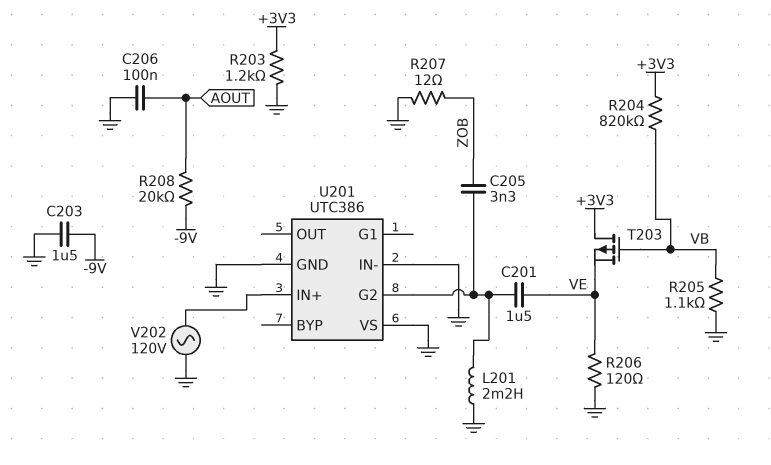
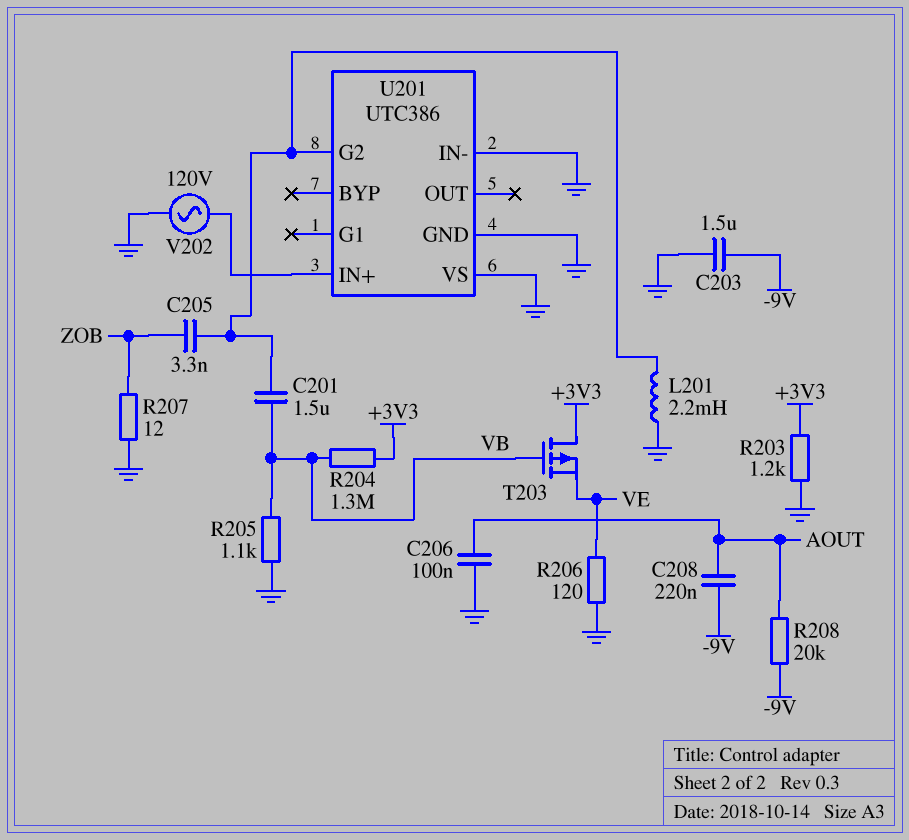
C201: 1.5uF (U201/G2, VE) -> 1.5uF (U201/G2, VB)
C208: none -> 220nF (-9V, AOUT)
R204: 820k (+3V3, VB) -> 1.3M (+3V3, VB)

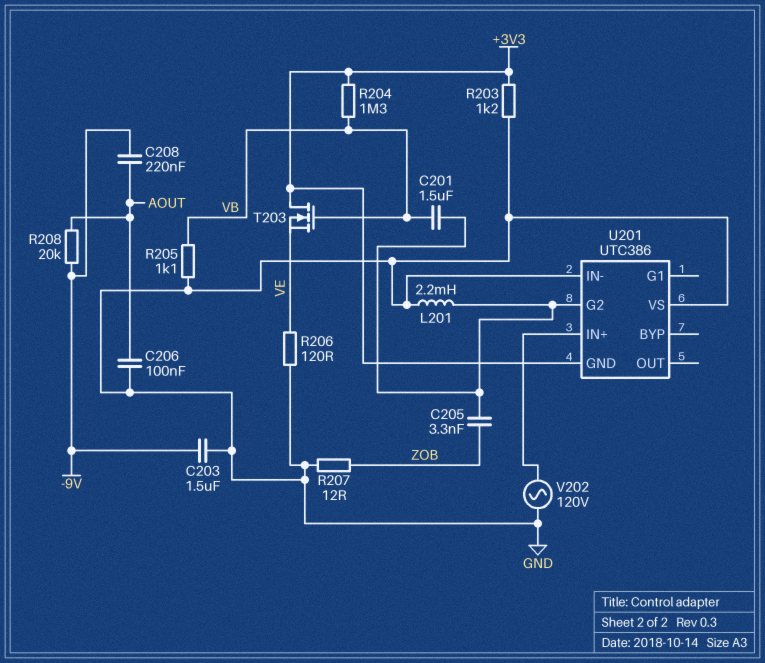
T203: PMOS (G VB, D +3V3, S VE) -> NMOS (G VB, D +3V3, S VE)
U201 pin GND: GND -> +3V3

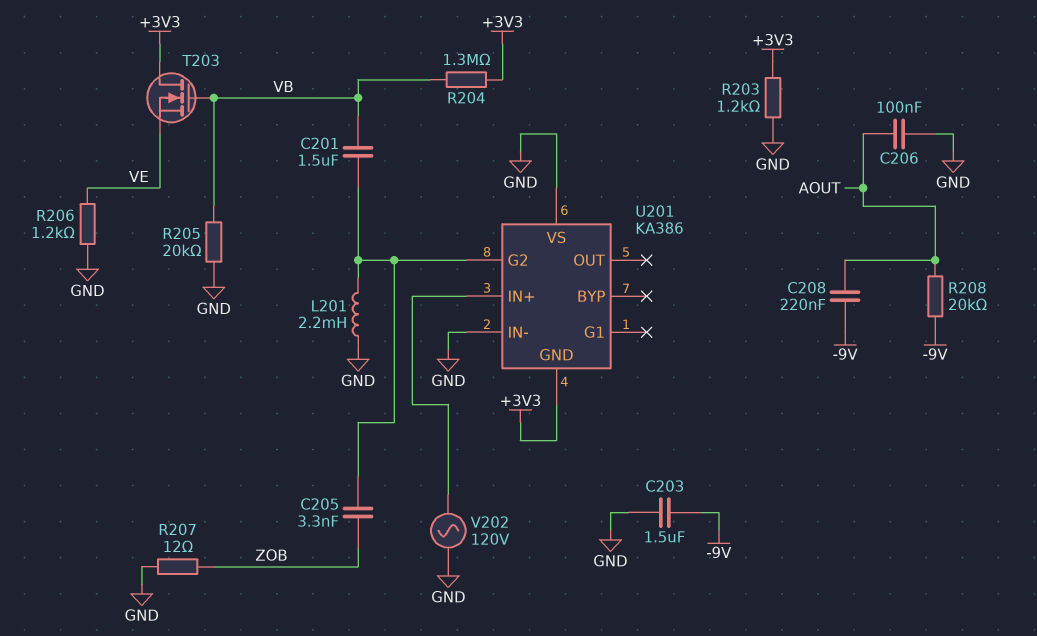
R205: 1.1k (GND, VB) -> 20k (GND, VB)
R206: 120 (GND, VE) -> 1.2k (GND, VE)
U201: UTC386 -> KA386

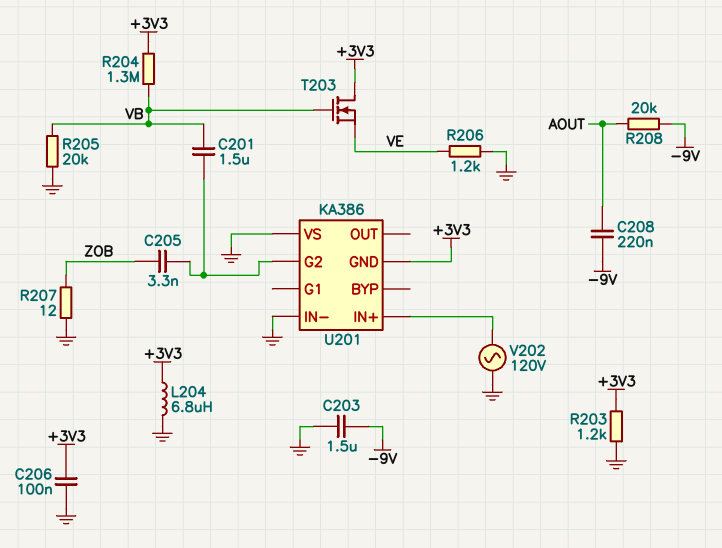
C206: 100nF (AOUT, GND) -> 100nF (+3V3, GND)
L201: 2.2mH (GND, U201/G2) -> none
L204: none -> 6.8uH (+3V3, GND)

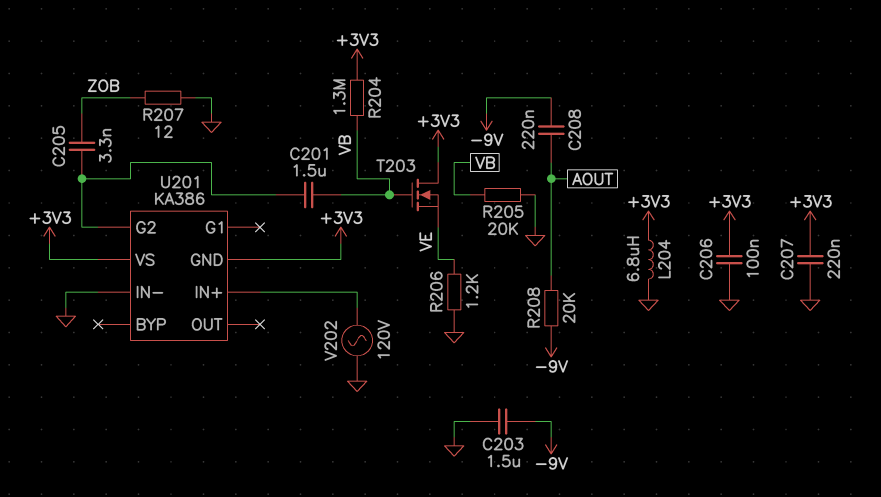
C207: none -> 220nF (+3V3, GND)
R203: 1.2k (+3V3, GND) -> none
U201 pin VS: GND -> +3V3

